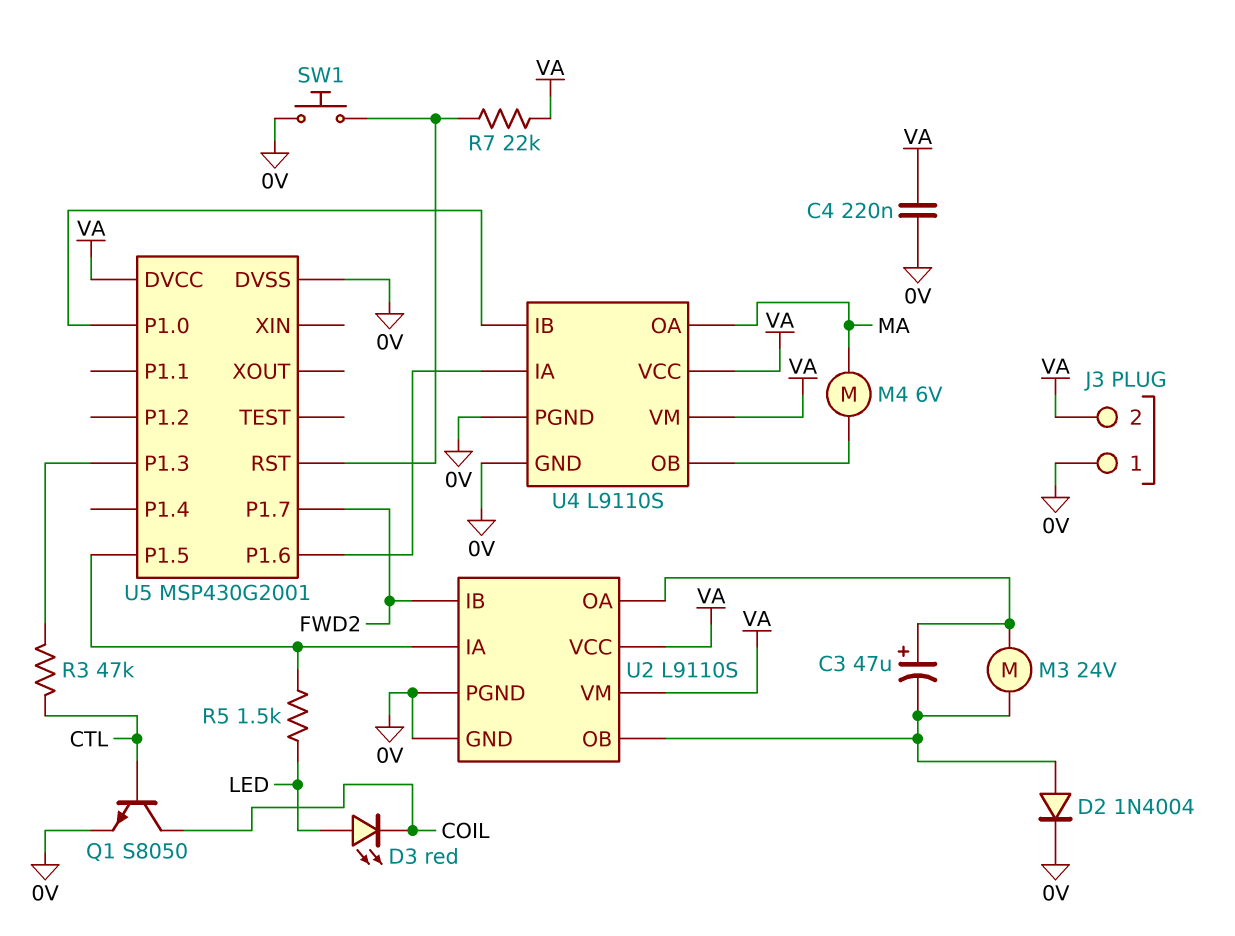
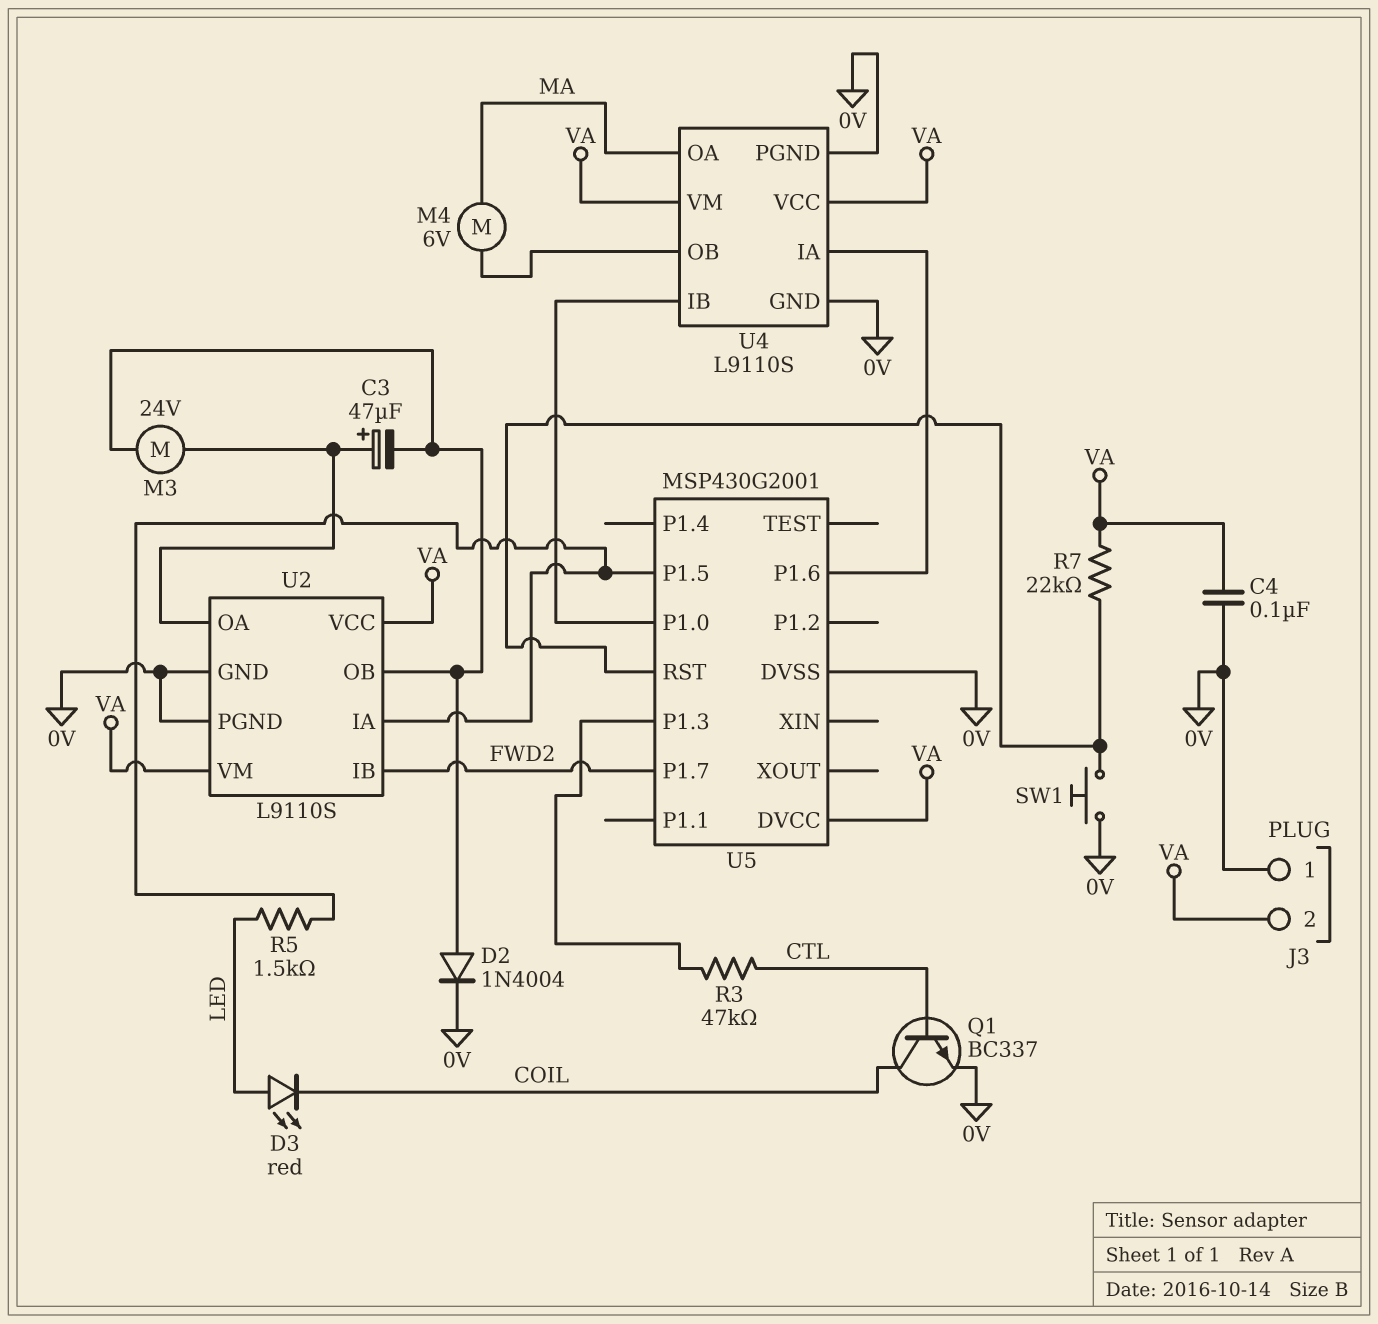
C4: 220nF (0V, VA) -> 100nF (0V, VA)
Q1: NPN S8050 (B CTL, C COIL, E 0V) -> NPN BC337 (B CTL, C COIL, E 0V)

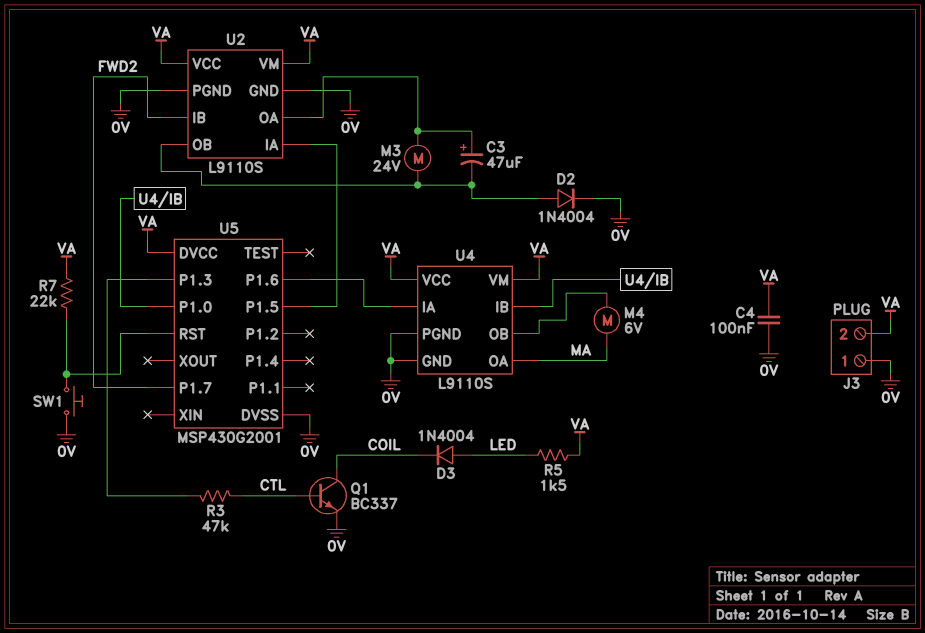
D3: LED red (A LED, K COIL) -> diode 1N4004 (A LED, K COIL)
R5: 1.5k (LED, U2/IA) -> 1.5k (LED, VA)

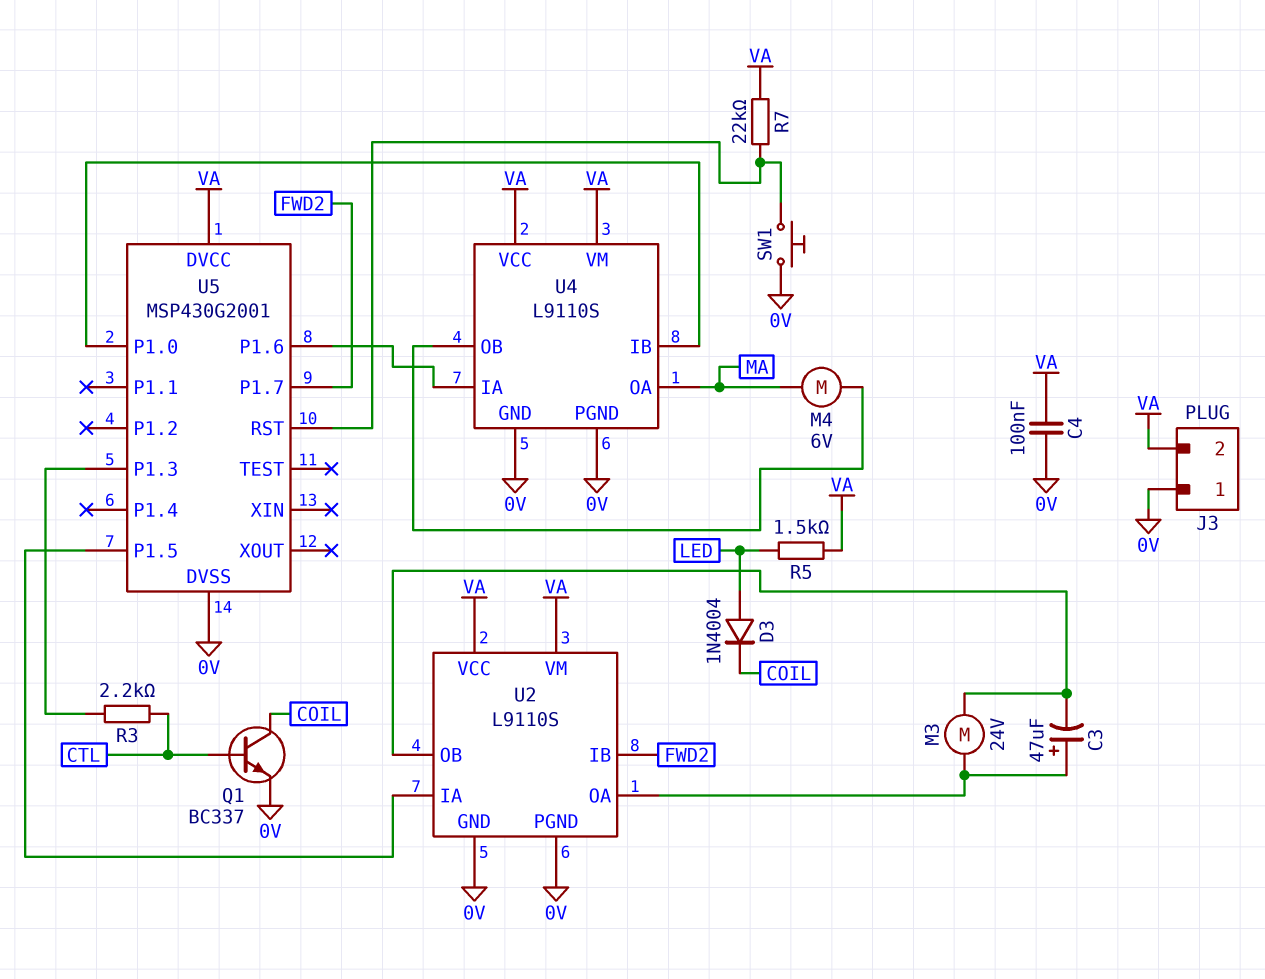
D2: diode 1N4004 (A U2/OB, K 0V) -> none
R3: 47k (CTL, U5/P1.3) -> 2.2k (CTL, U5/P1.3)

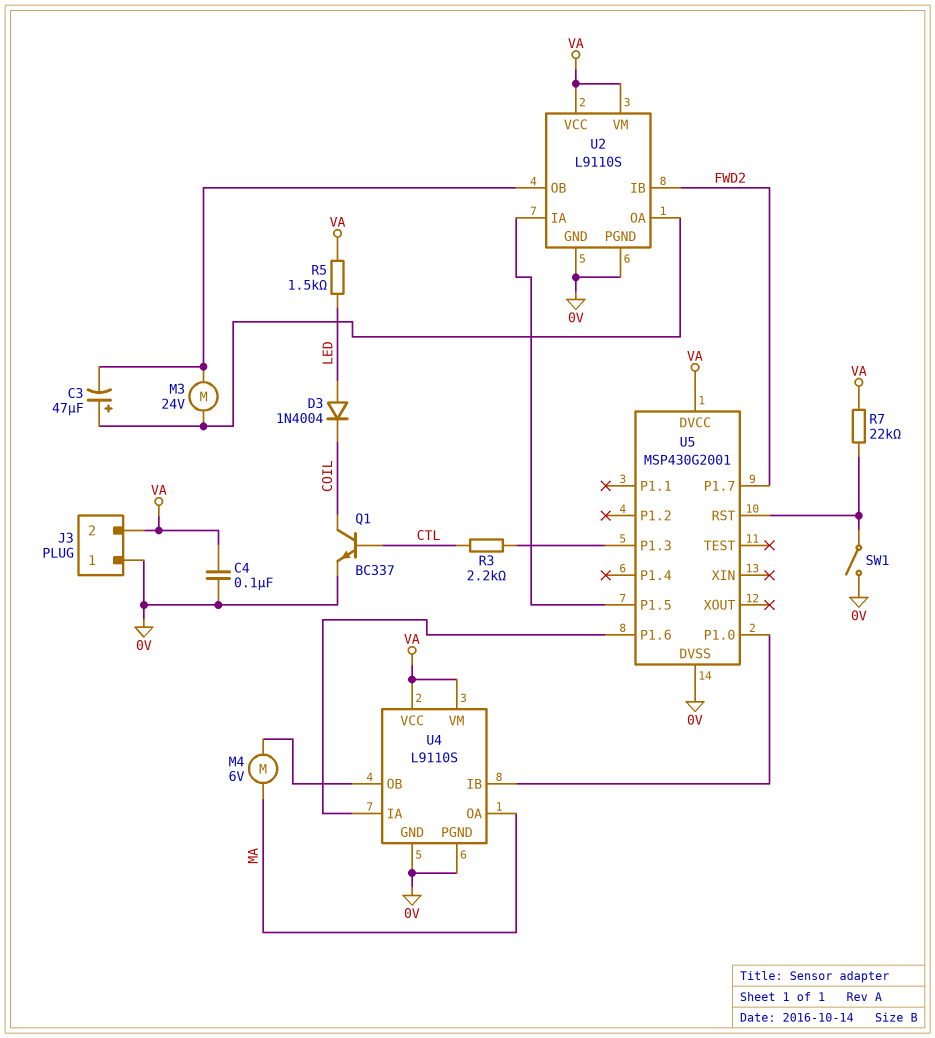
SW1: button (0V, U5/RST) -> switch (0V, U5/RST)

